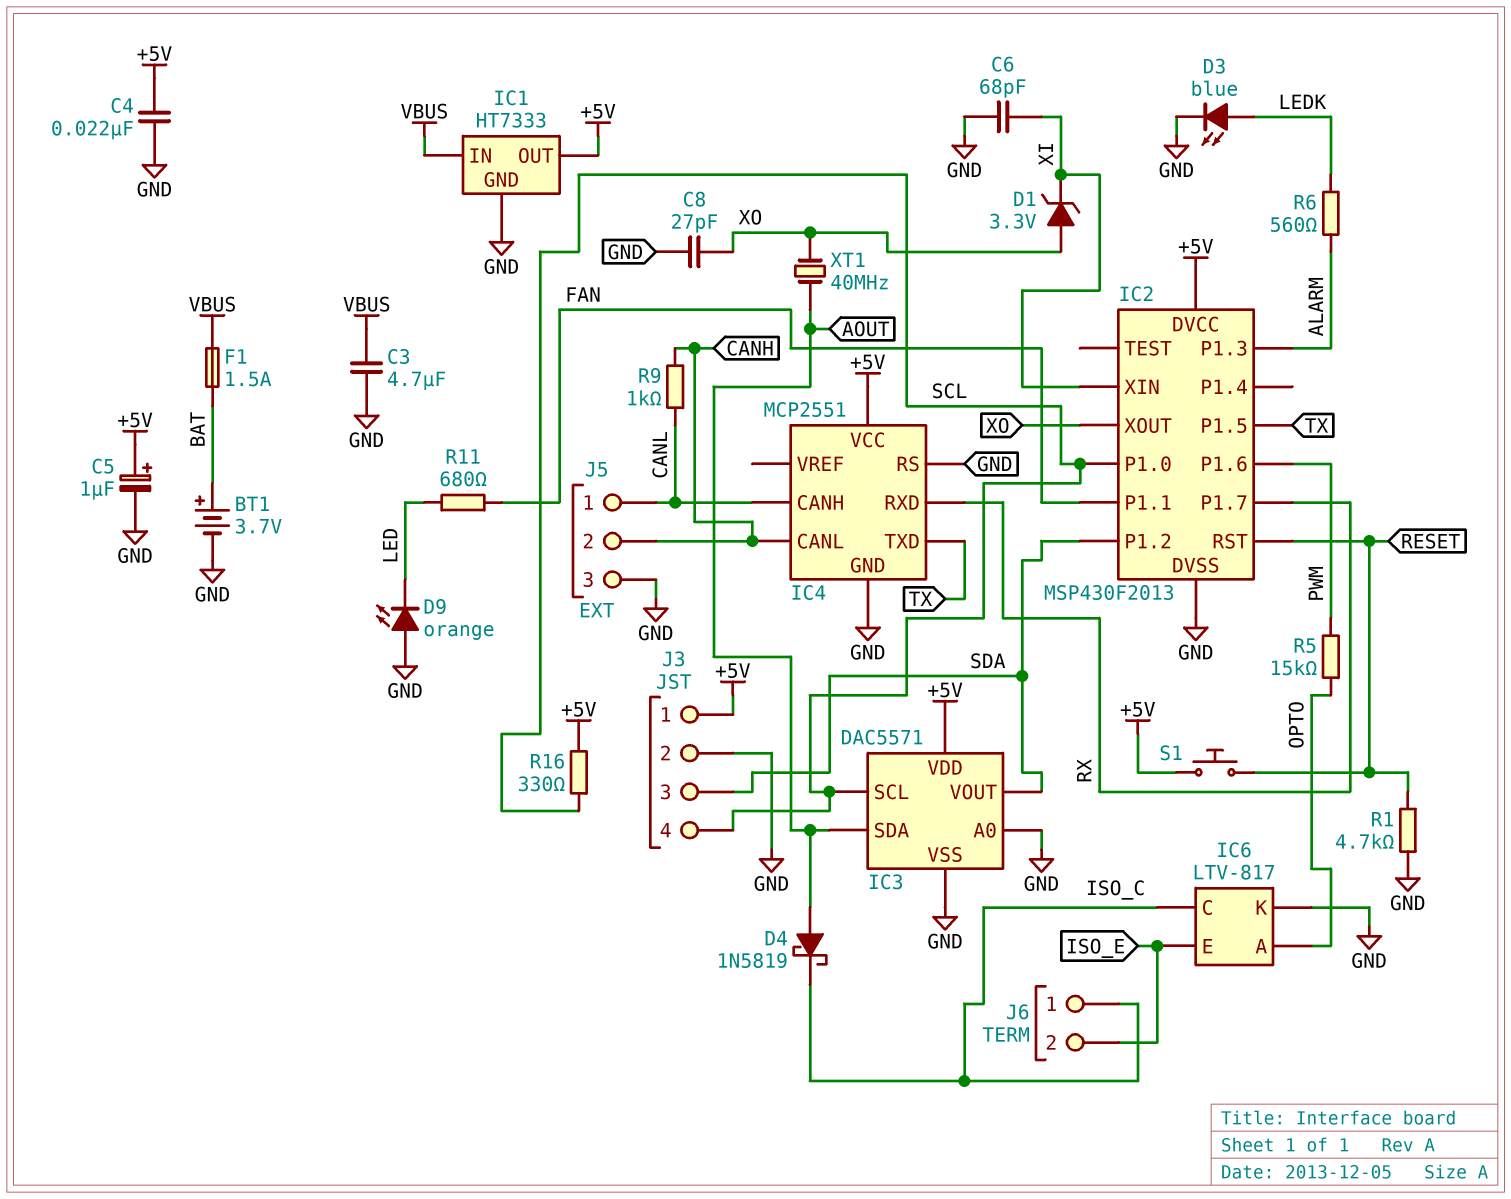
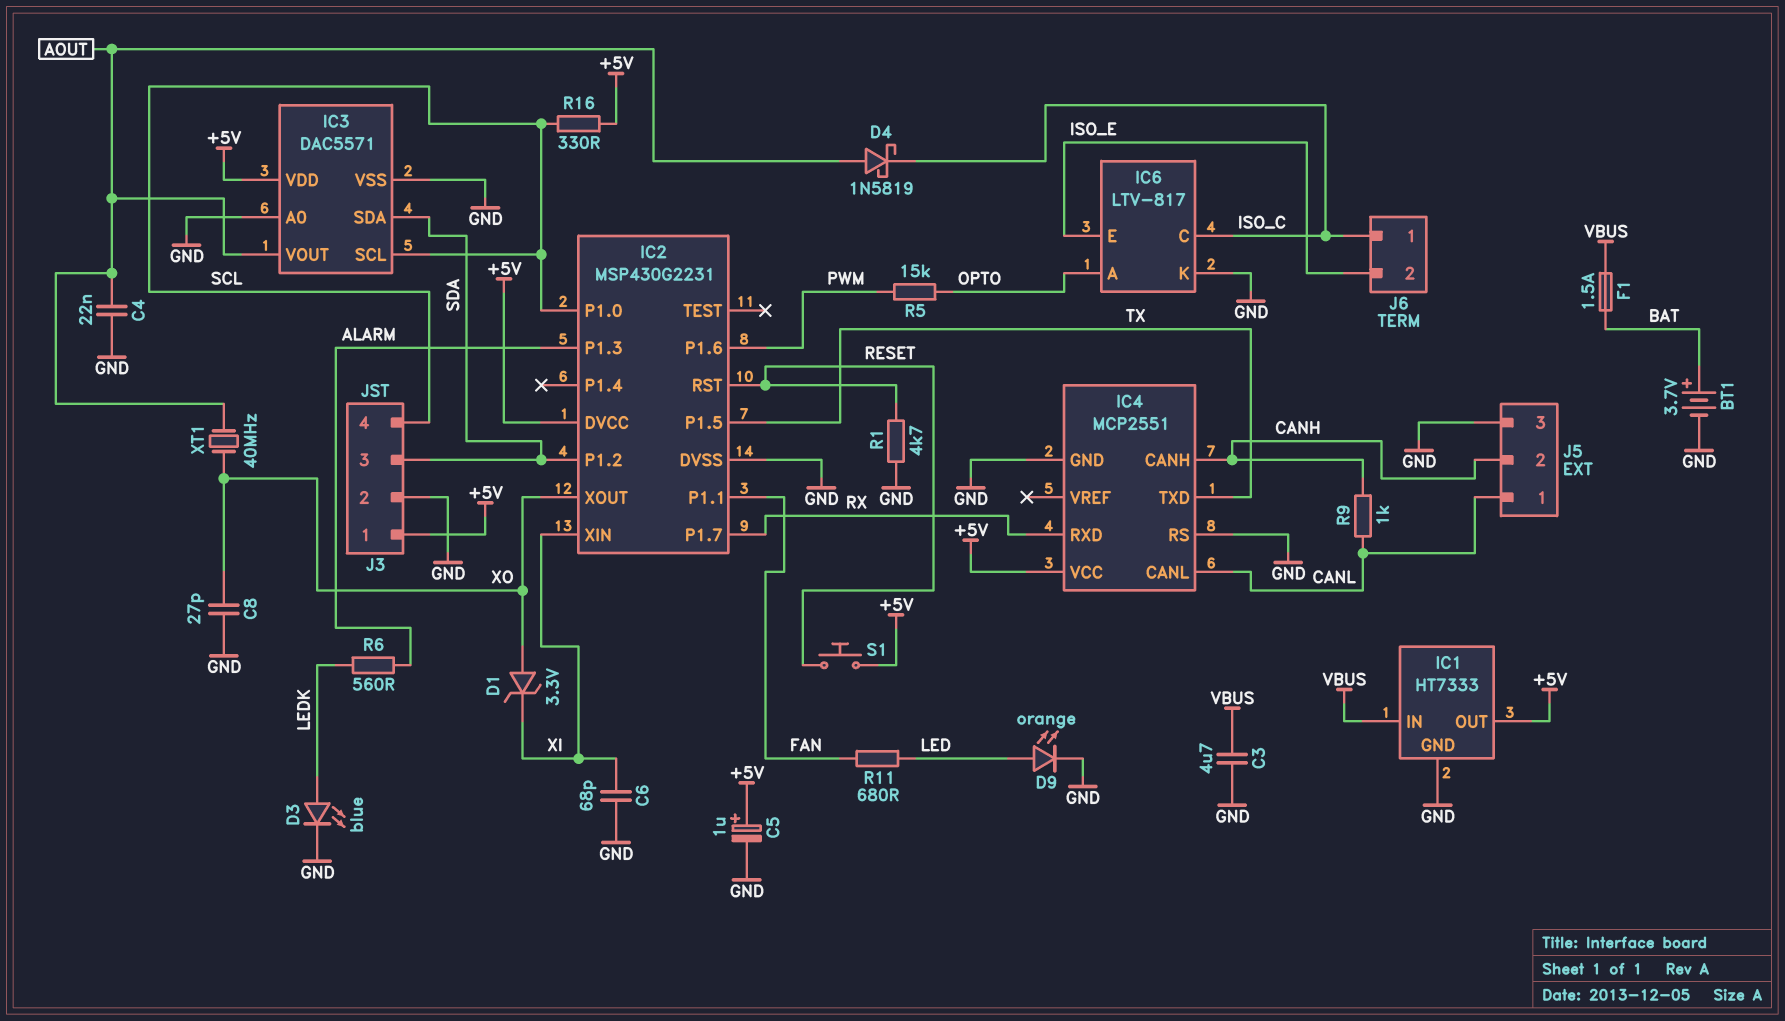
C4: 22nF (+5V, GND) -> 22nF (AOUT, GND)
D9: LED orange (A GND, K LED) -> LED orange (A LED, K GND)
IC2: MSP430F2013 -> MSP430G2231
IC3 pin SDA: AOUT -> SDA
IC3 pin VOUT: SDA -> AOUT
IC4 pin CANH: CANL -> CANH
IC4 pin CANL: CANH -> CANL

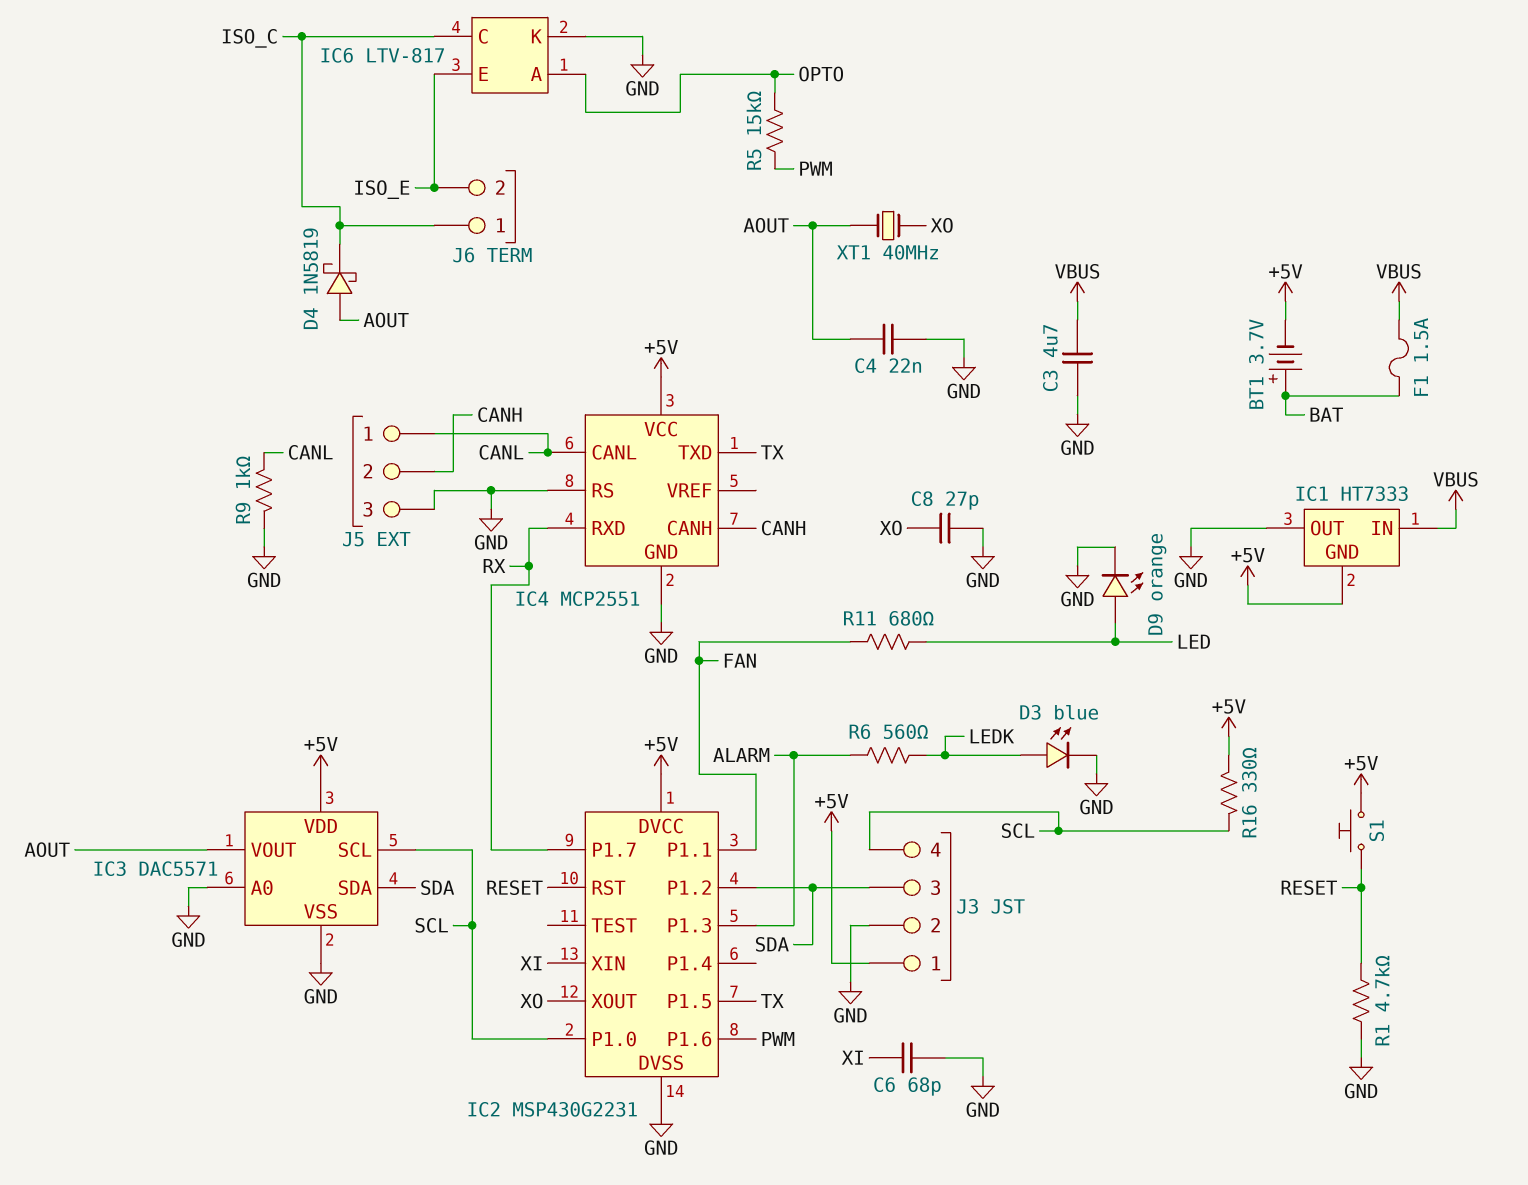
BT1: 3.7V (plus BAT, minus GND) -> 3.7V (plus BAT, minus +5V)
C5: 1uF (plus +5V, minus GND) -> none
D1: zener 3.3V (A XO, K XI) -> none
IC1 pin GND: GND -> +5V
IC1 pin OUT: +5V -> GND
R9: 1k (CANH, CANL) -> 1k (CANL, GND)

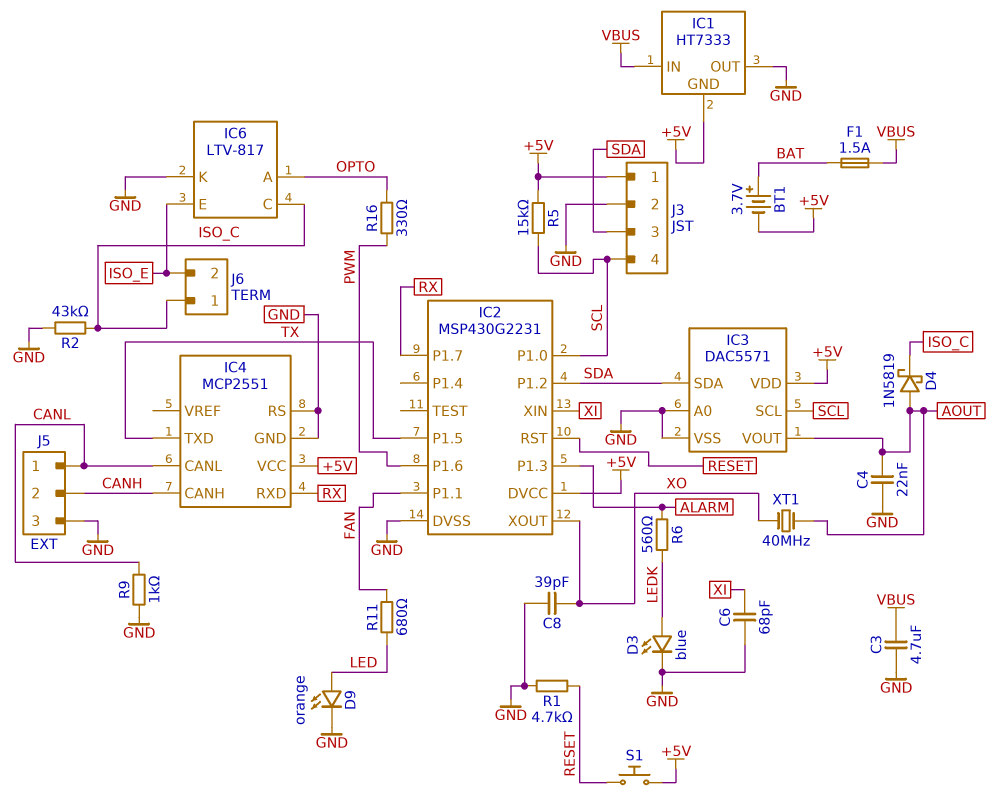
C8: 27pF (GND, XO) -> 39pF (GND, XO)
R2: none -> 43k (GND, ISO_C)
R5: 15k (OPTO, PWM) -> 15k (+5V, SCL)
R16: 330 (+5V, SCL) -> 330 (OPTO, PWM)

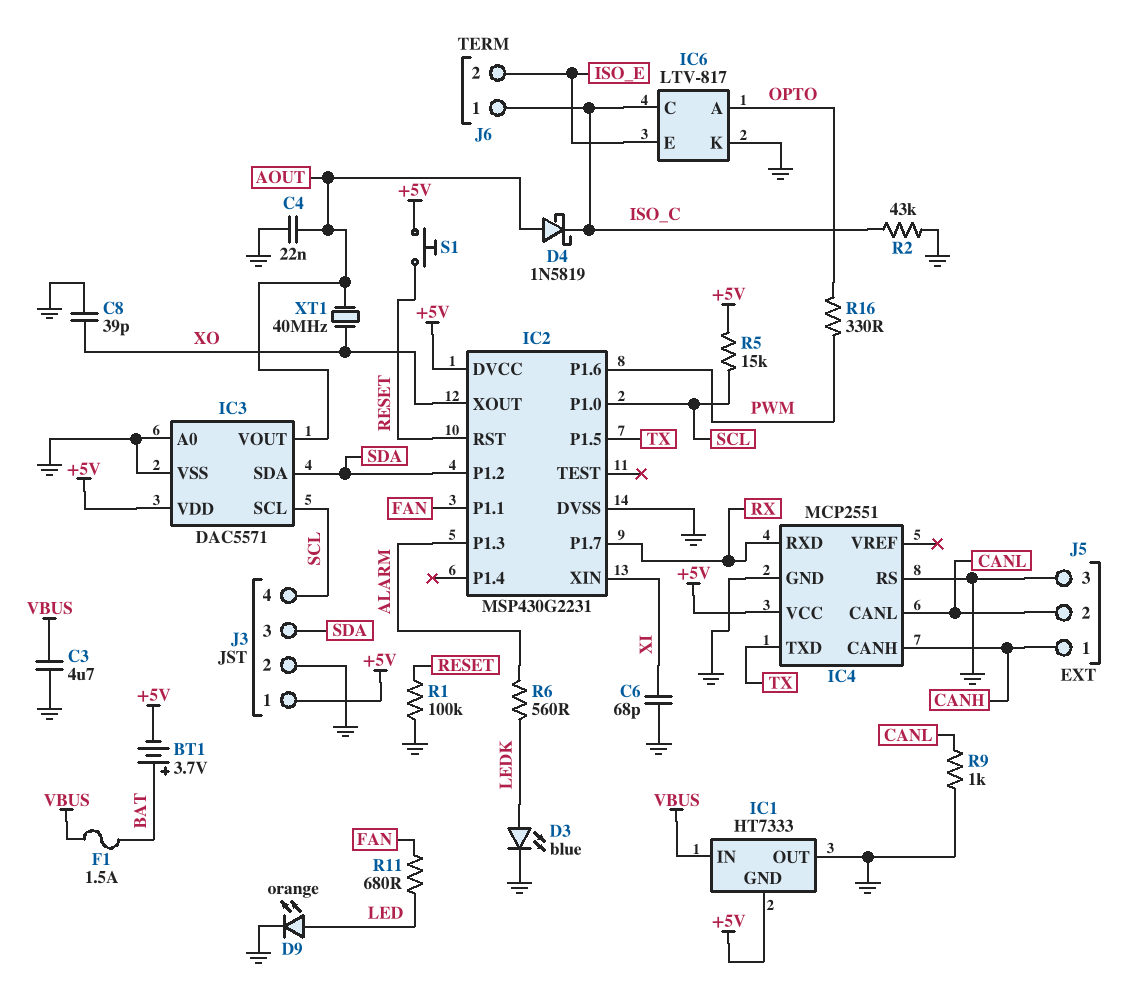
J5 pin 1: CANL -> CANH
J5 pin 2: CANH -> CANL
R1: 4.7k (GND, RESET) -> 100k (GND, RESET)

